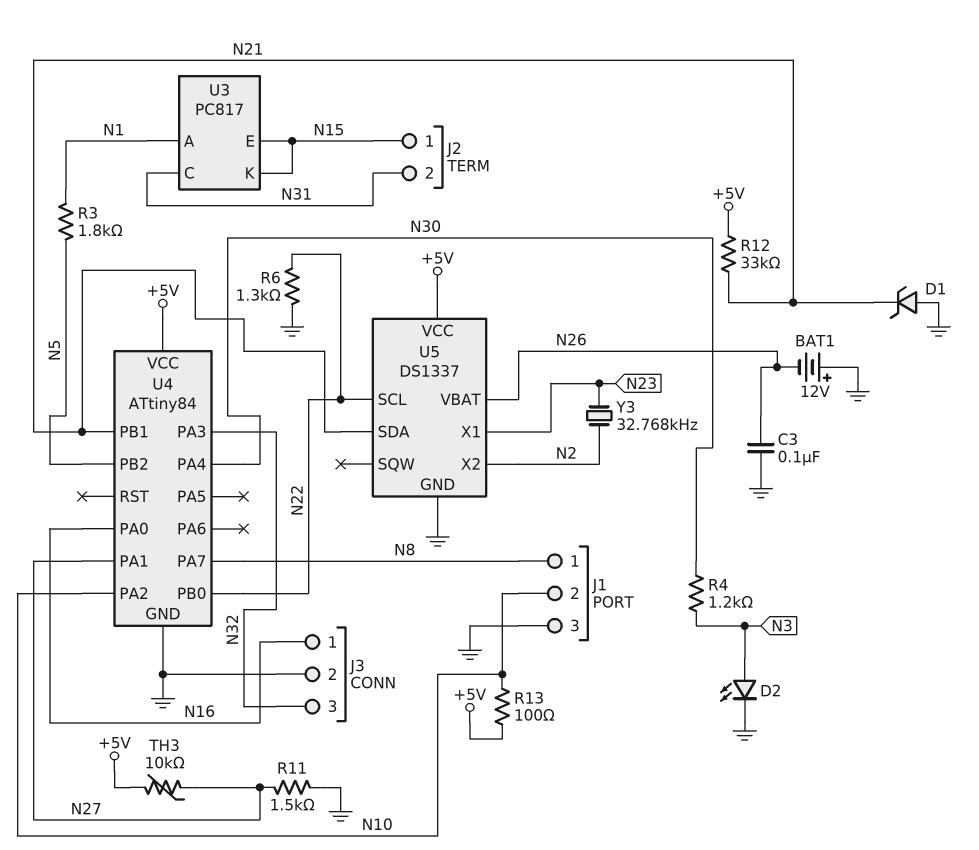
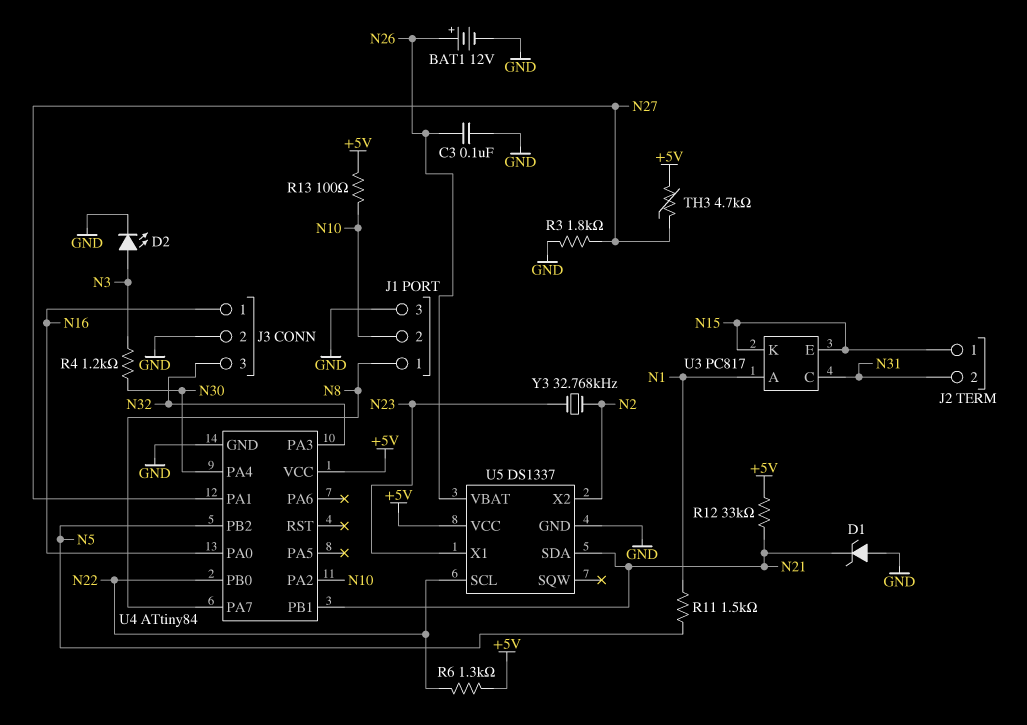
BAT1: 12V (plus GND, minus N26) -> 12V (plus N26, minus GND)
R3: 1.8k (N1, N5) -> 1.8k (GND, N27)
R6: 1.3k (GND, N22) -> 1.3k (+5V, N22)
R11: 1.5k (GND, N27) -> 1.5k (N1, N5)
TH3: 10k (+5V, N27) -> 4.7k (+5V, N27)

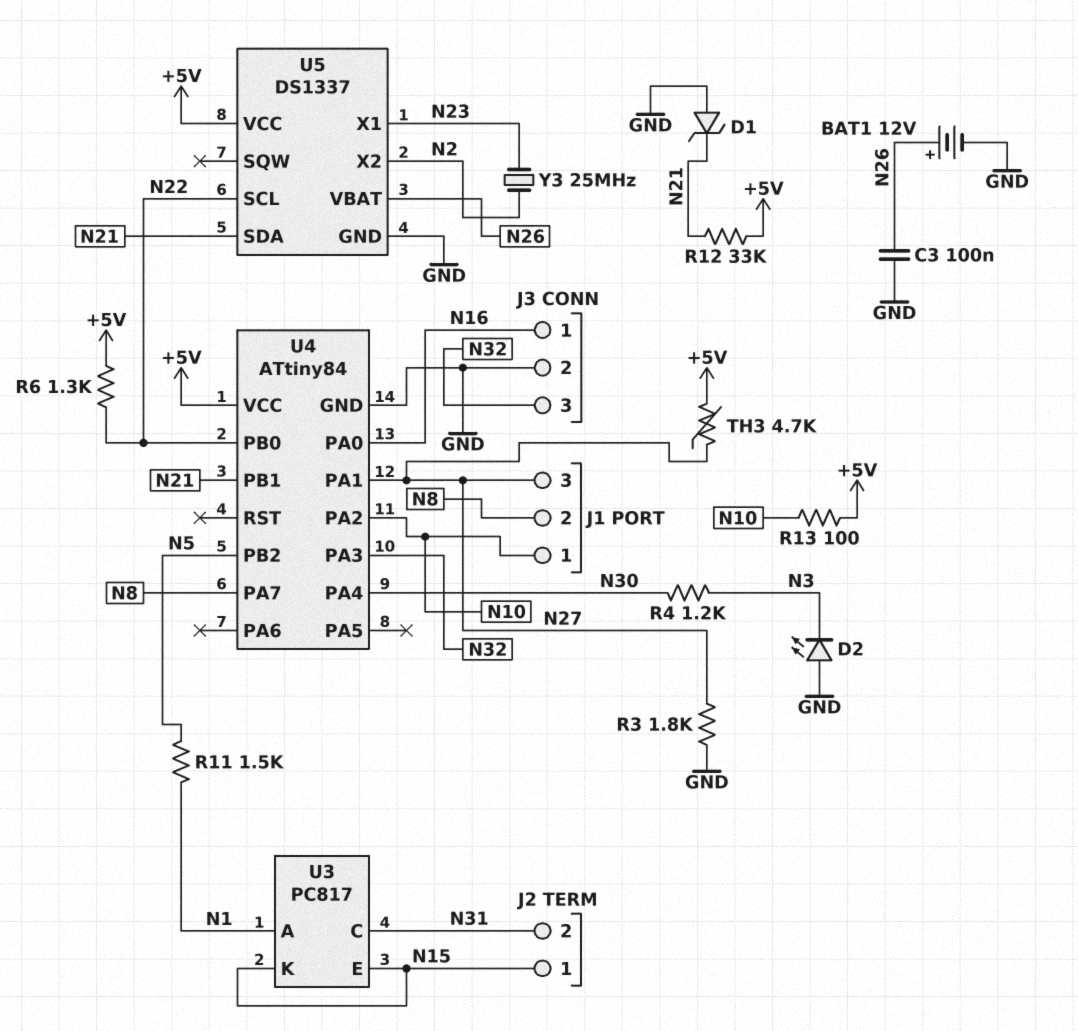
D2: LED (A N3, K GND) -> LED (A GND, K N3)
J1 pin 1: N8 -> N10
J1 pin 2: N10 -> N8
J1 pin 3: GND -> N27
Y3: 32.768kHz (N2, N23) -> 25MHz (N2, N23)

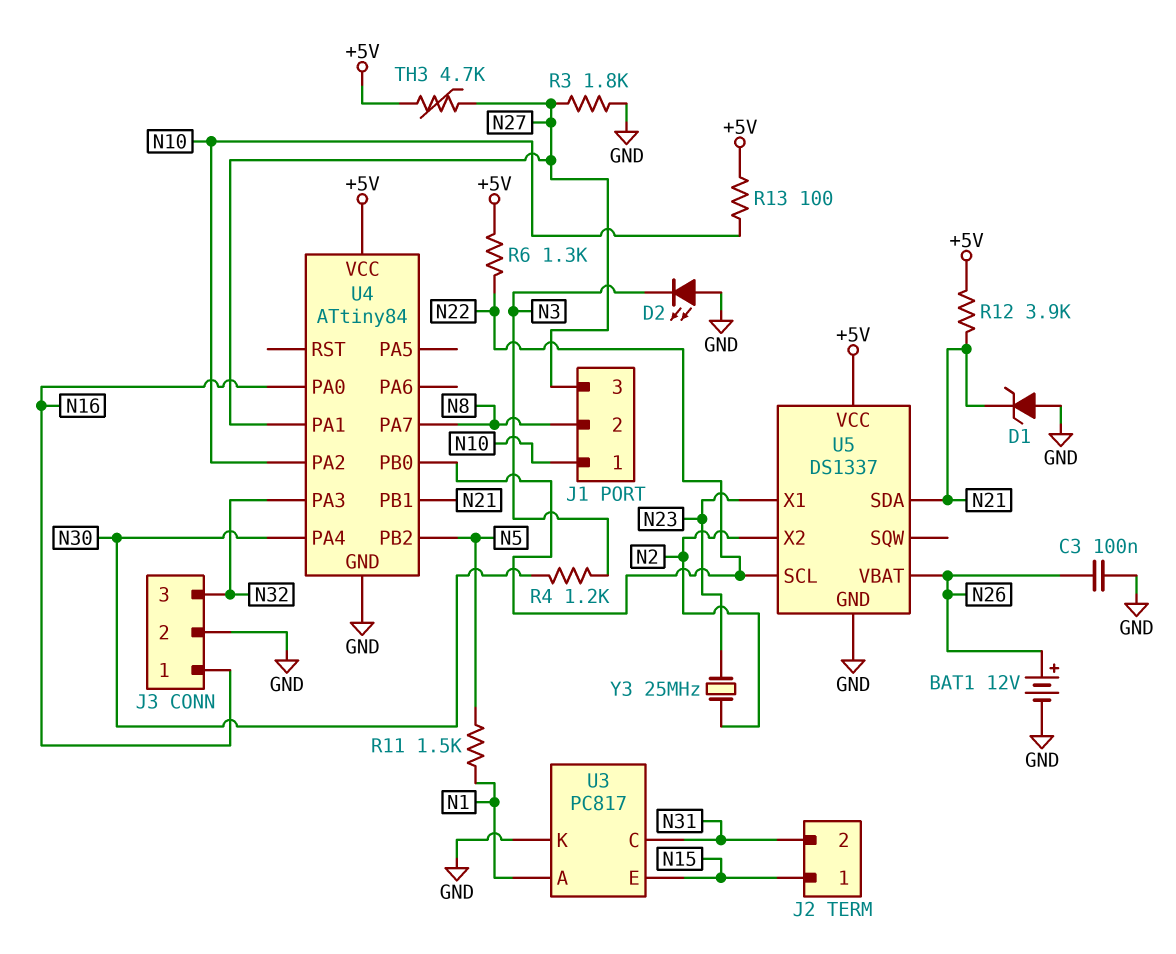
R12: 33k (+5V, N21) -> 3.9k (+5V, N21)
U3 pin K: N15 -> GND

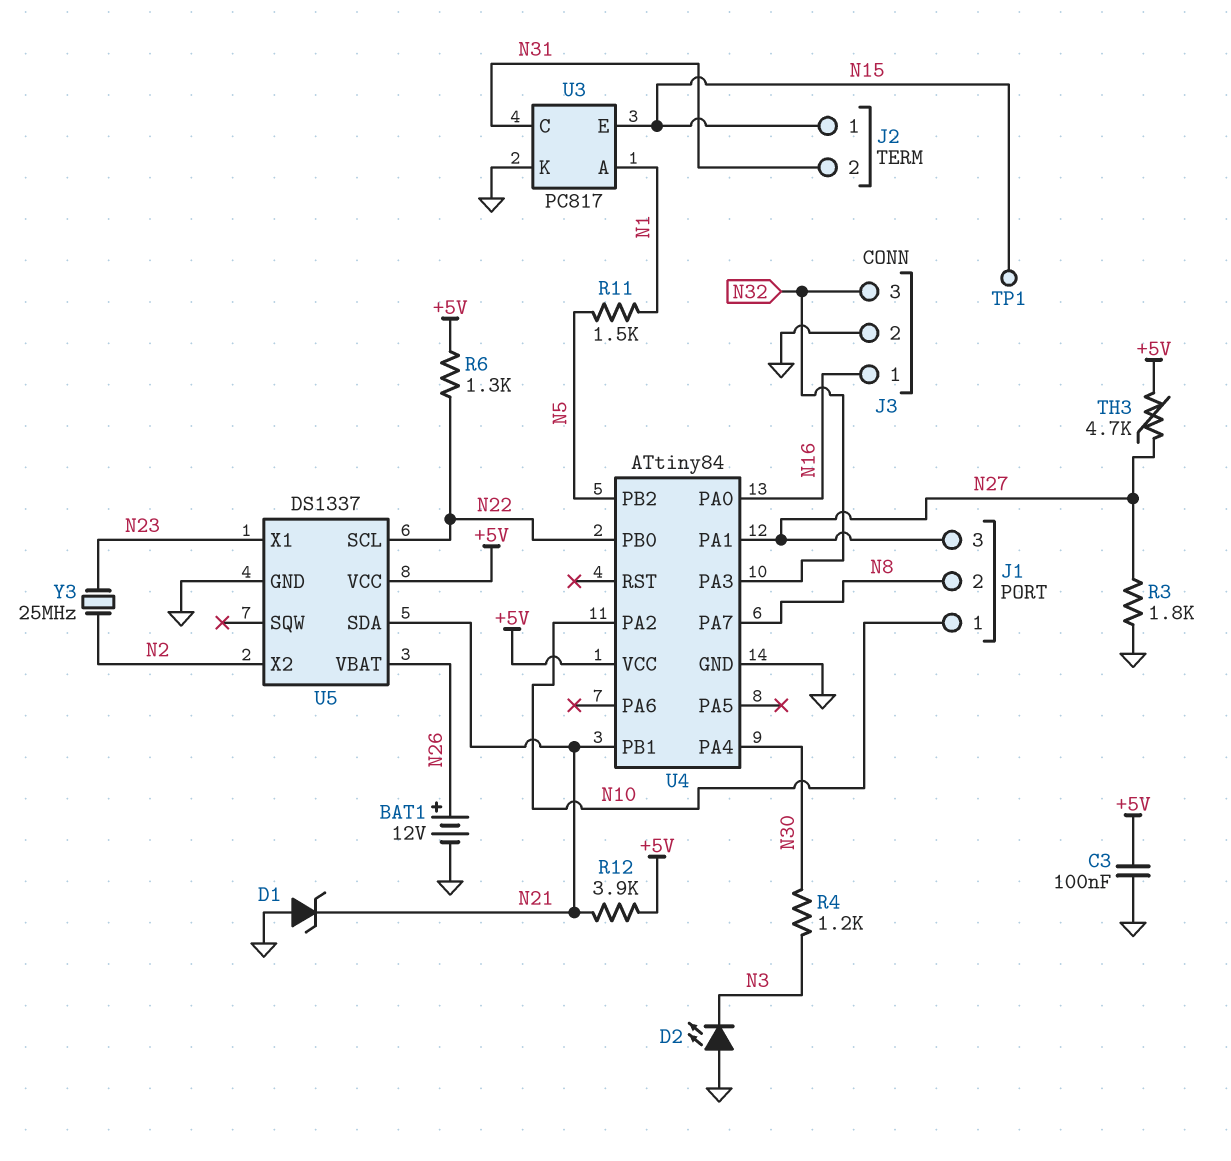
C3: 100nF (GND, N26) -> 100nF (+5V, GND)
R13: 100 (+5V, N10) -> none
TP1: none -> test point (N15)

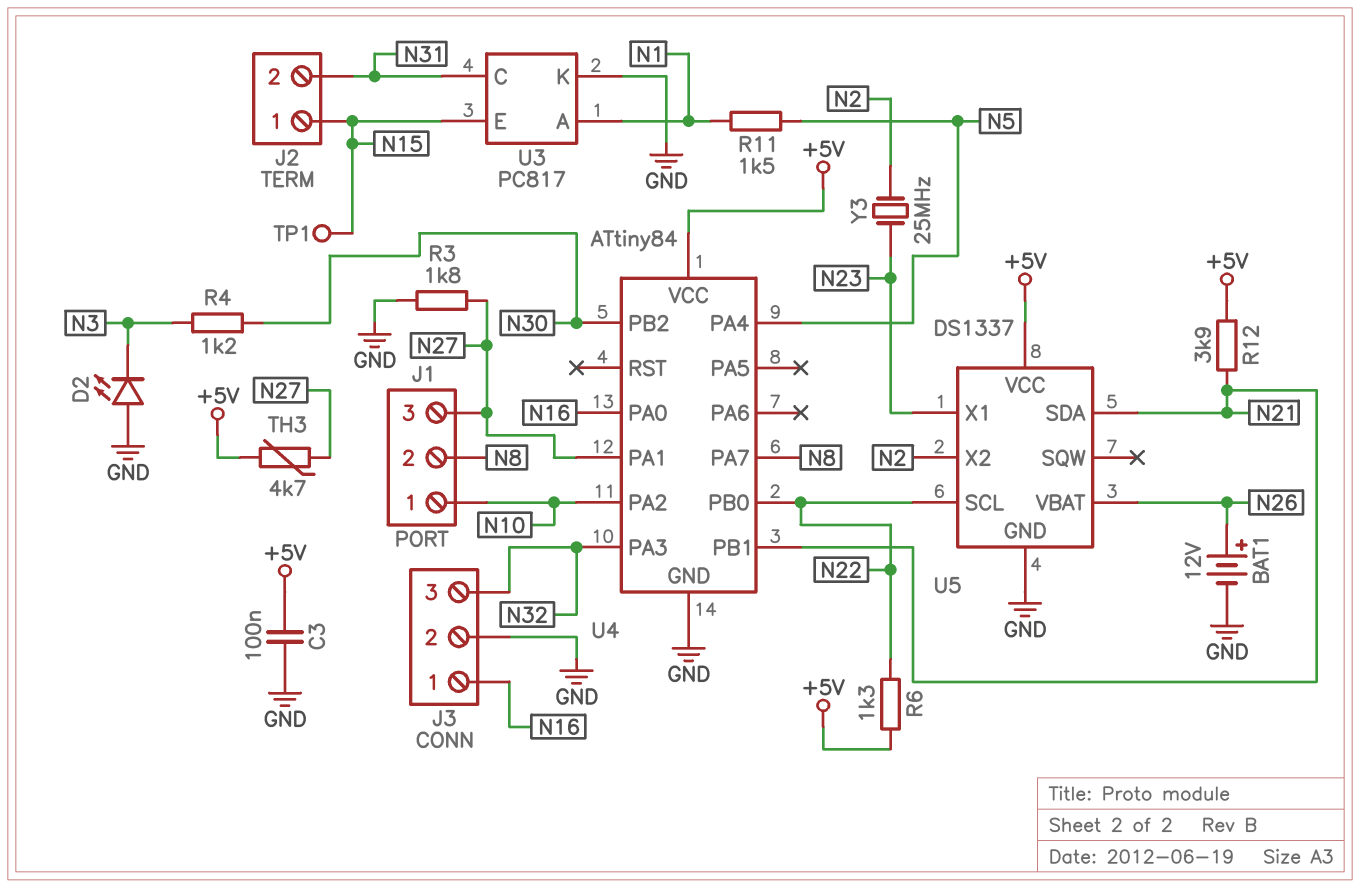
D1: zener (A GND, K N21) -> none
U4 pin PA4: N30 -> N5
U4 pin PB2: N5 -> N30

